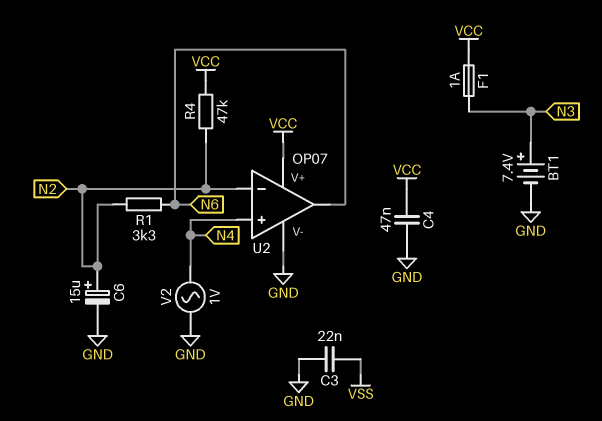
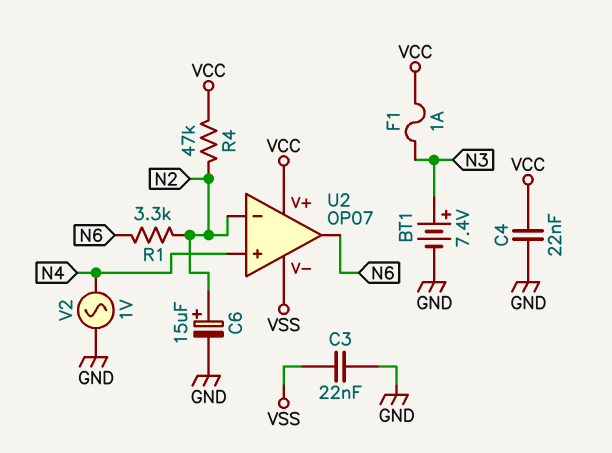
C4: 47nF (GND, VCC) -> 22nF (GND, VCC)
U2 pin V-: GND -> VSS

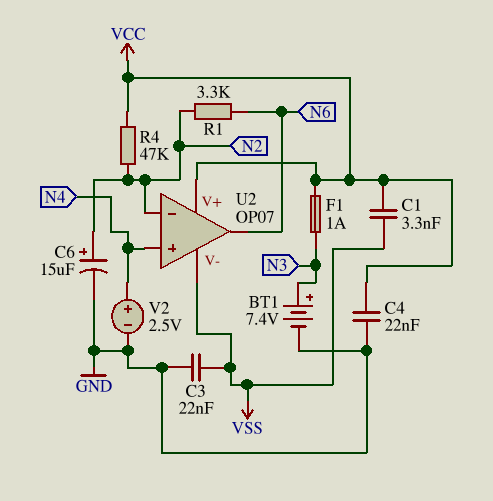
C1: none -> 3.3nF (VCC, VSS)
V2: AC 1V (GND, N4) -> 2.5V (plus N4, minus GND)

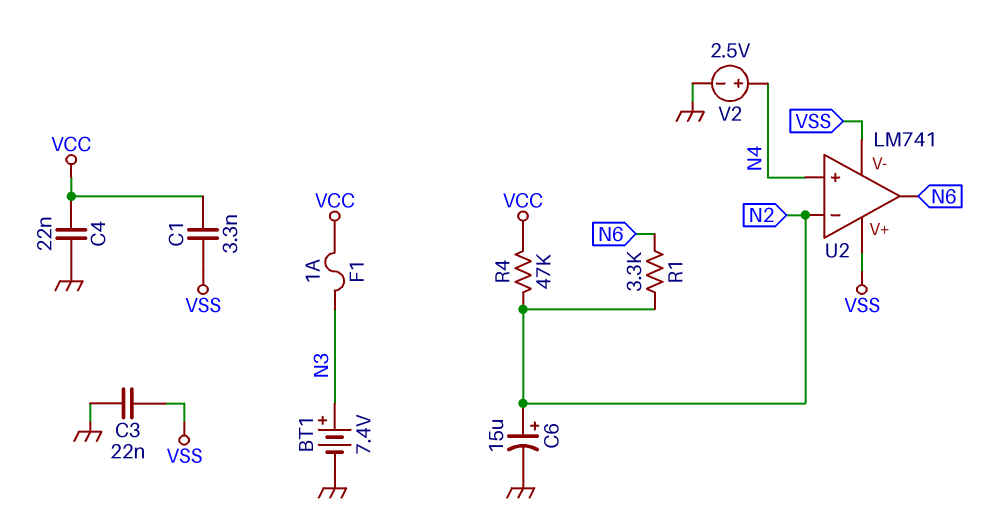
U2: OP07 -> LM741
U2 pin V+: VCC -> VSS

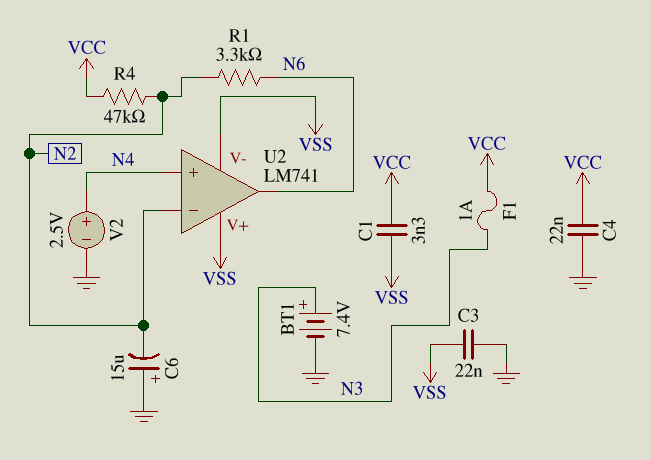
C6: 15uF (plus N2, minus GND) -> 15uF (plus GND, minus N2)

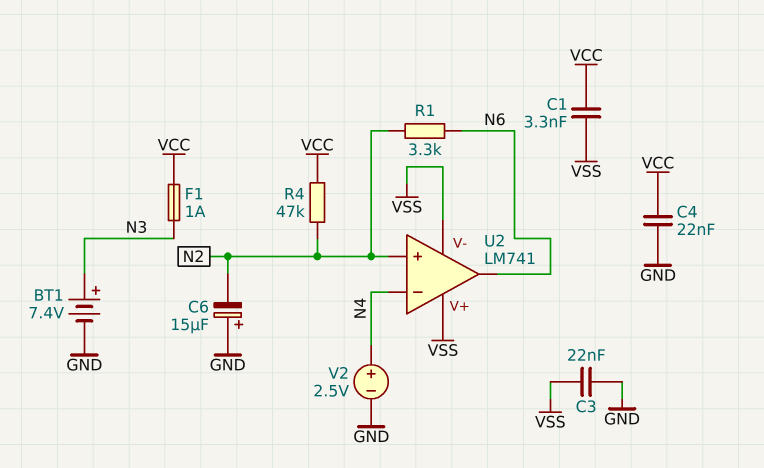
U2 pin in+: N4 -> N2
U2 pin in-: N2 -> N4

